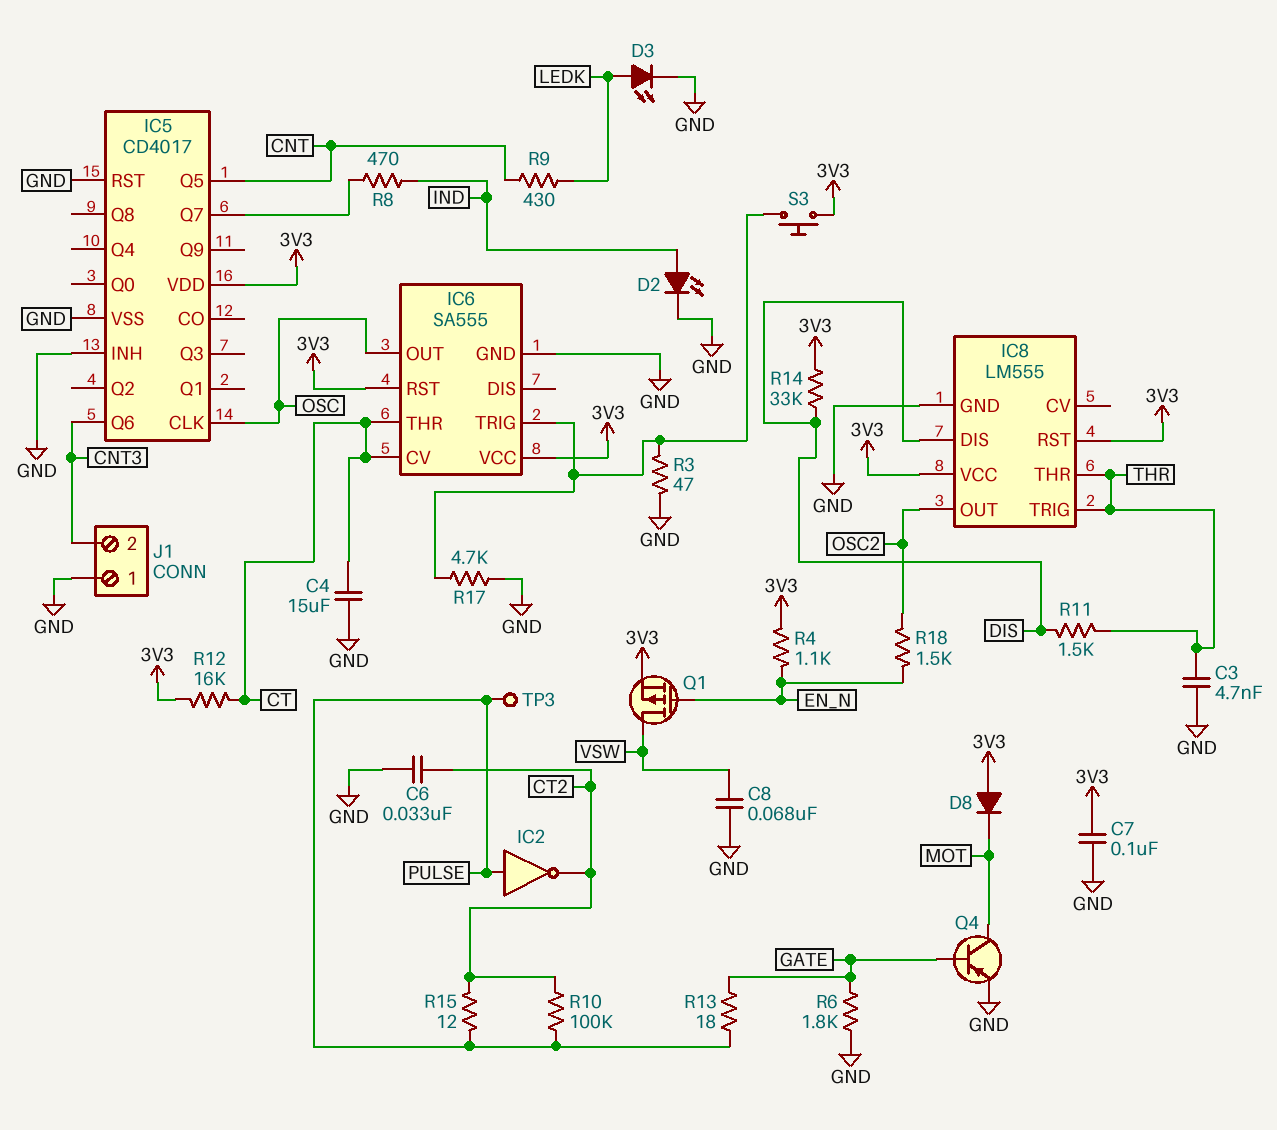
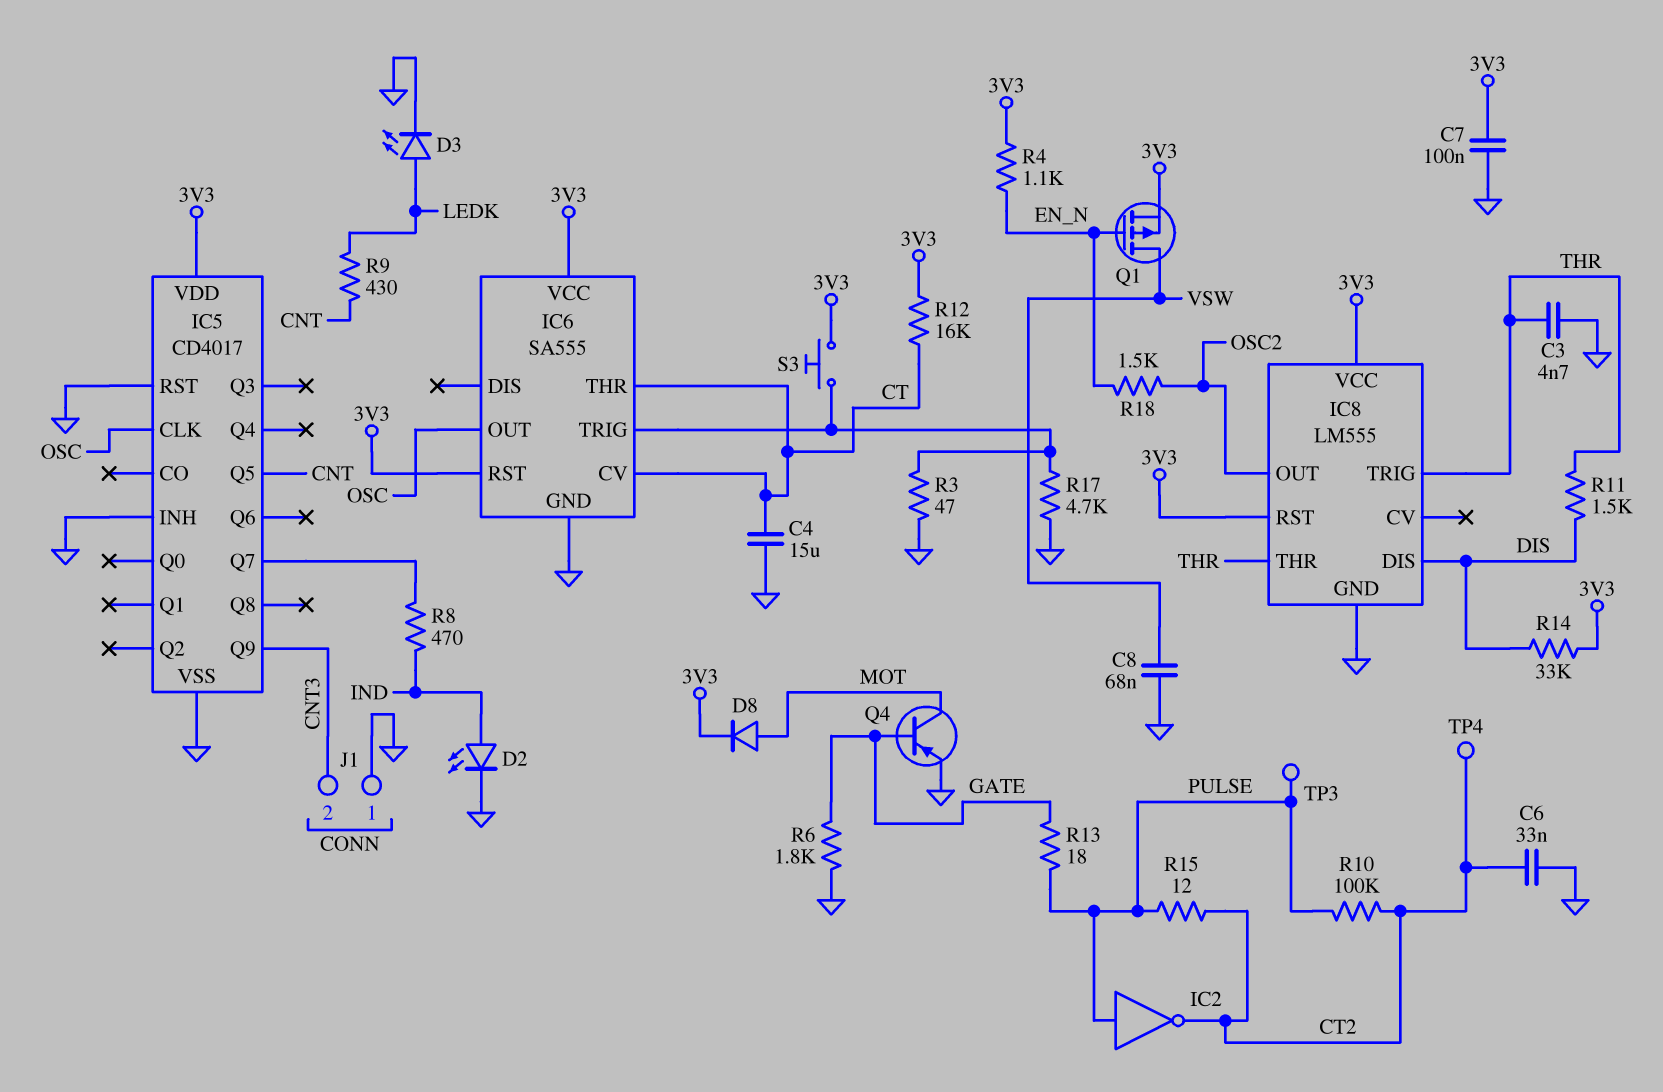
D8: diode (A 3V3, K MOT) -> diode (A MOT, K 3V3)
IC5 pin Q6: CNT3 -> none
IC5 pin Q9: none -> CNT3
TP4: none -> test point (CT2)

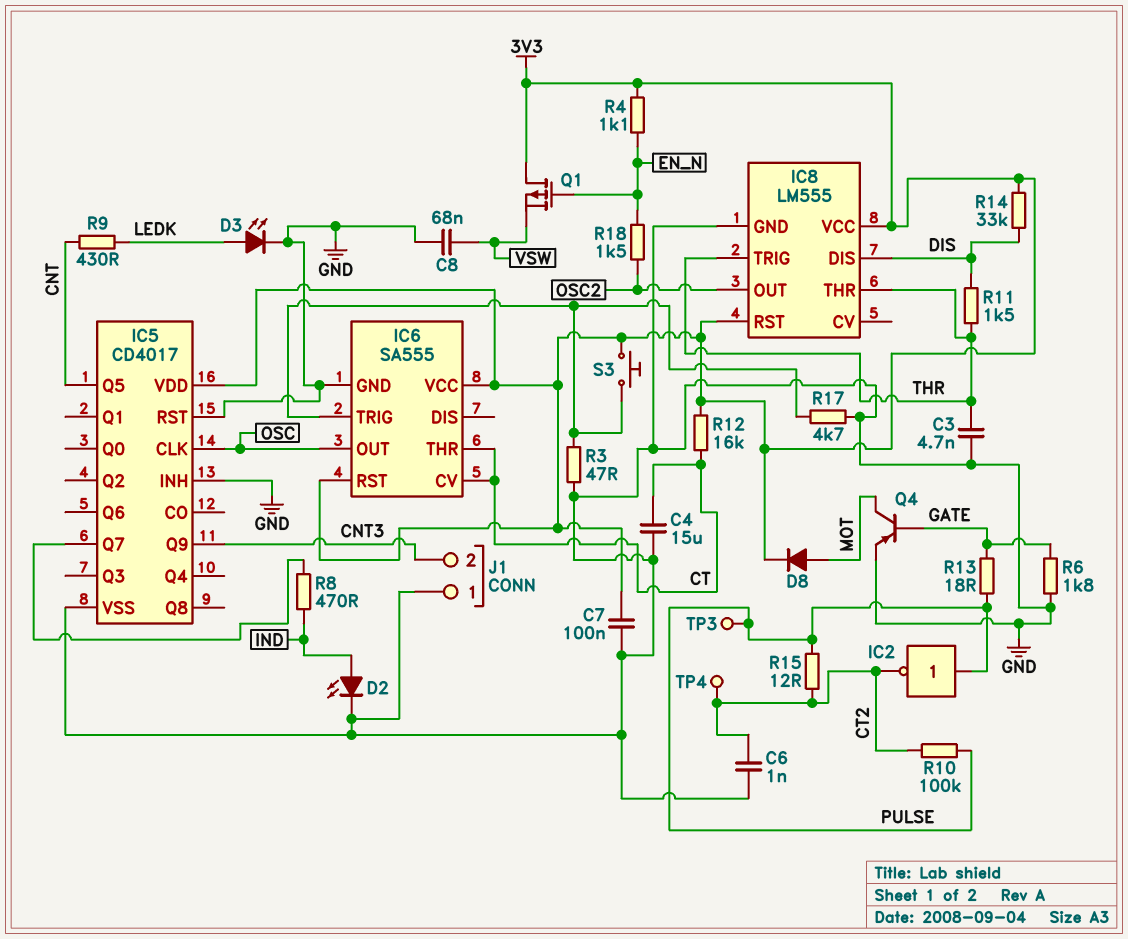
C6: 33nF (CT2, GND) -> 1nF (CT2, GND)
Q1: PMOS (G EN_N, D VSW, S 3V3) -> PMOS (G EN_N, D 3V3, S VSW)

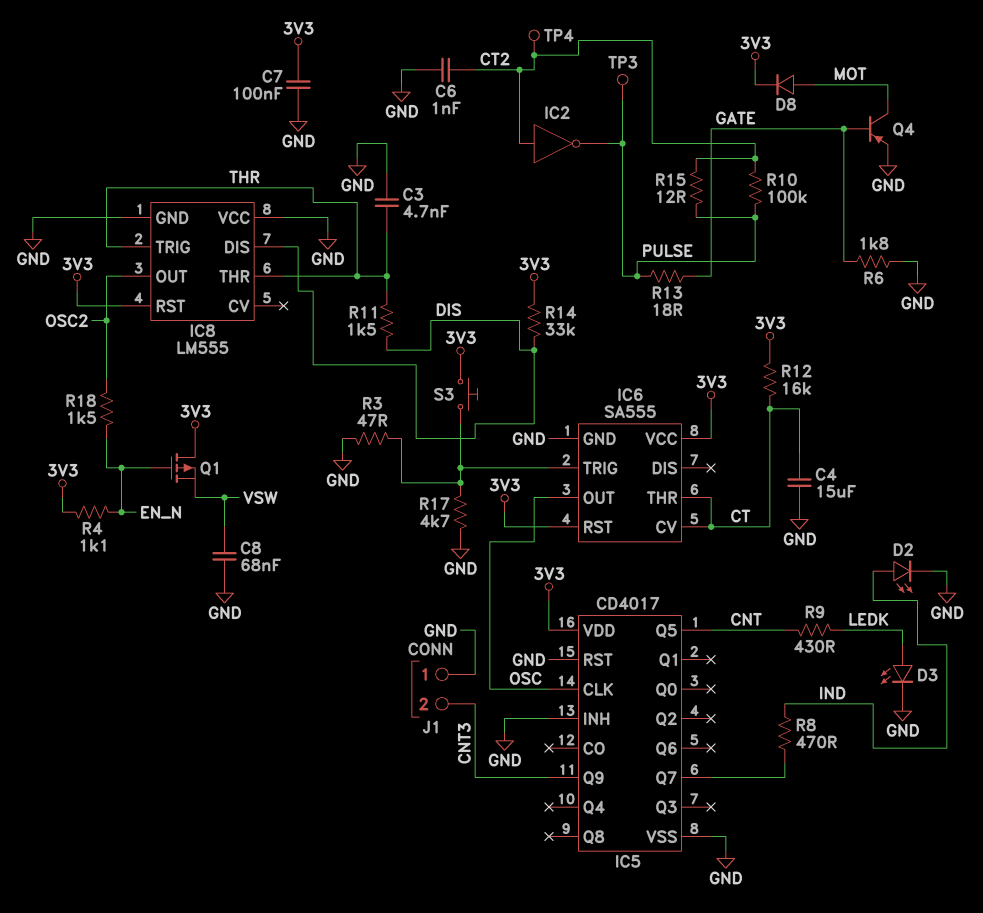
IC2: NOT (in PULSE, out CT2) -> NOT (in CT2, out PULSE)
IC8 pin VCC: 3V3 -> GND

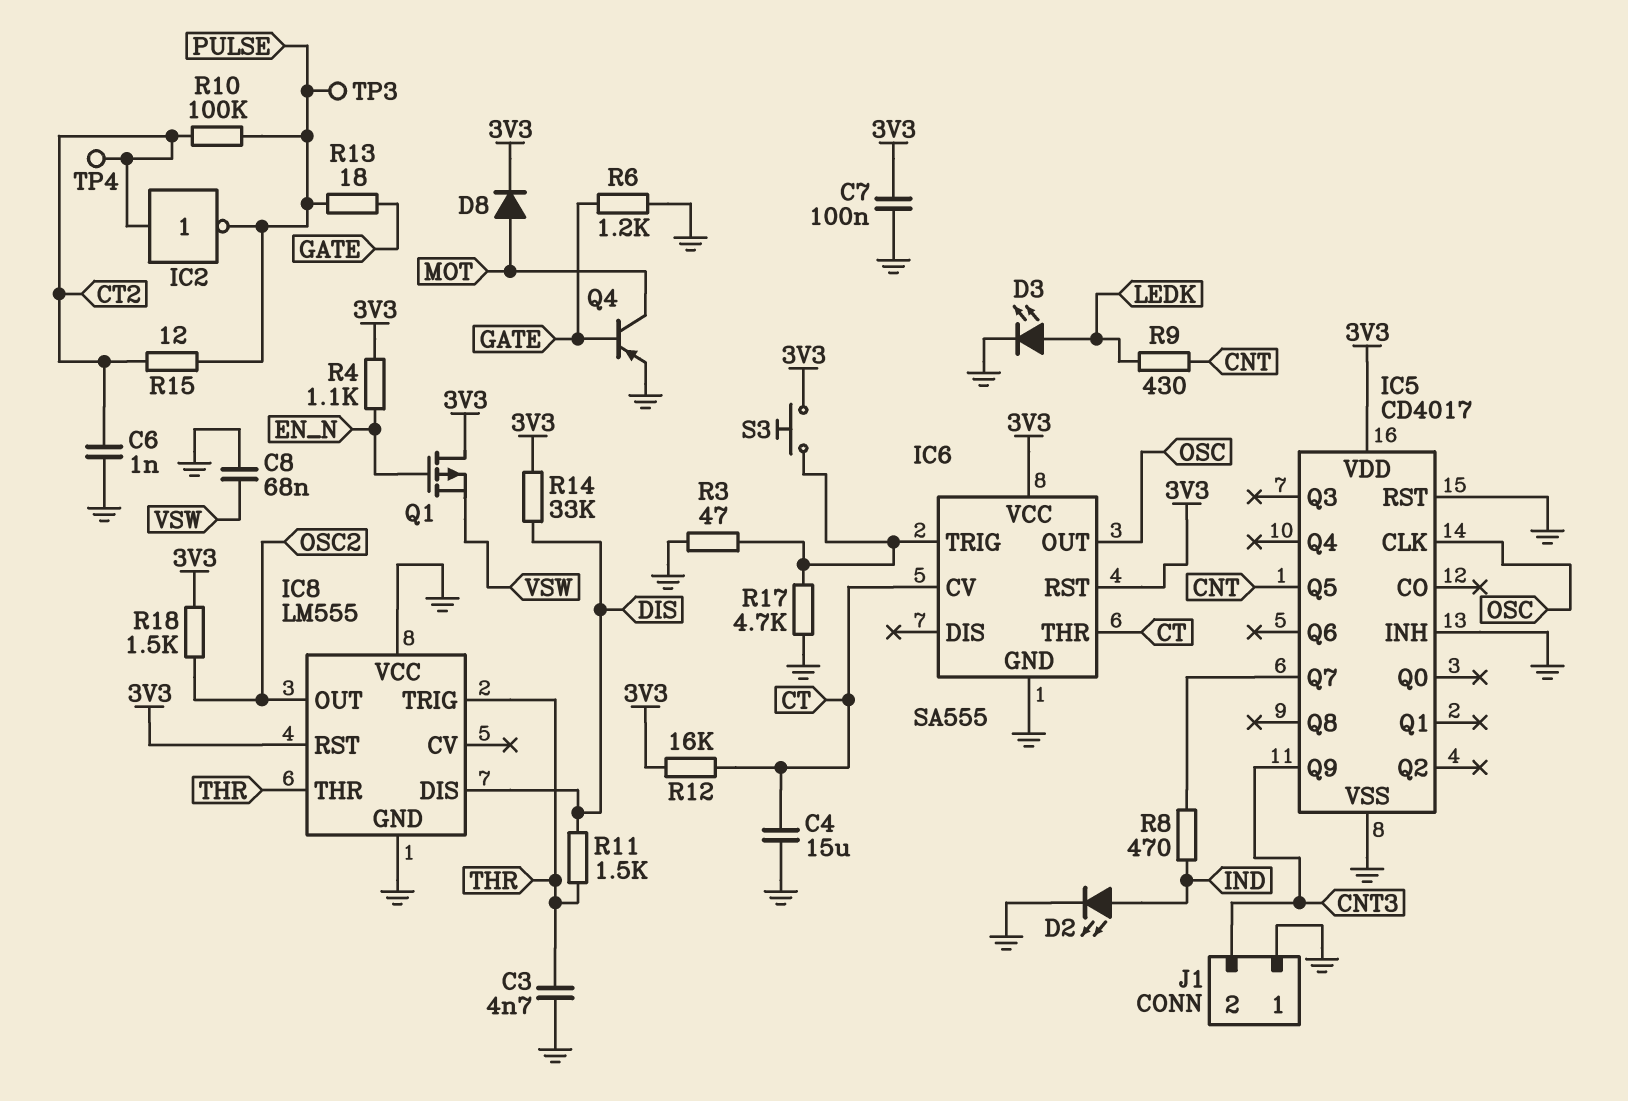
R6: 1.8k (GATE, GND) -> 1.2k (GATE, GND)
R18: 1.5k (EN_N, OSC2) -> 1.5k (3V3, OSC2)

